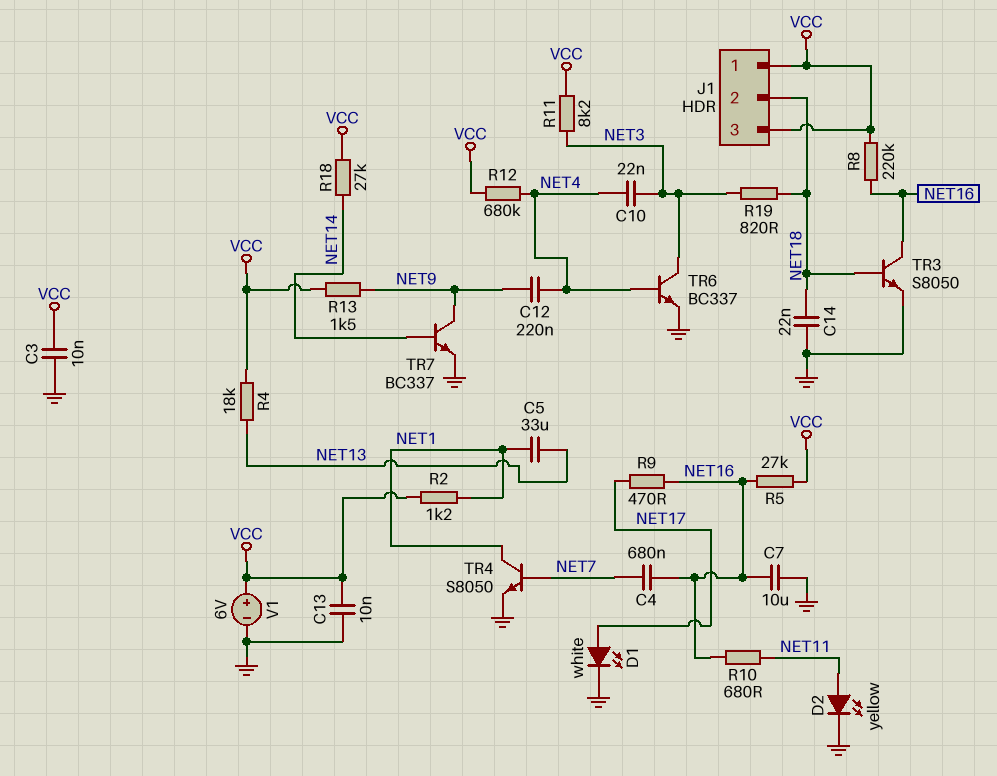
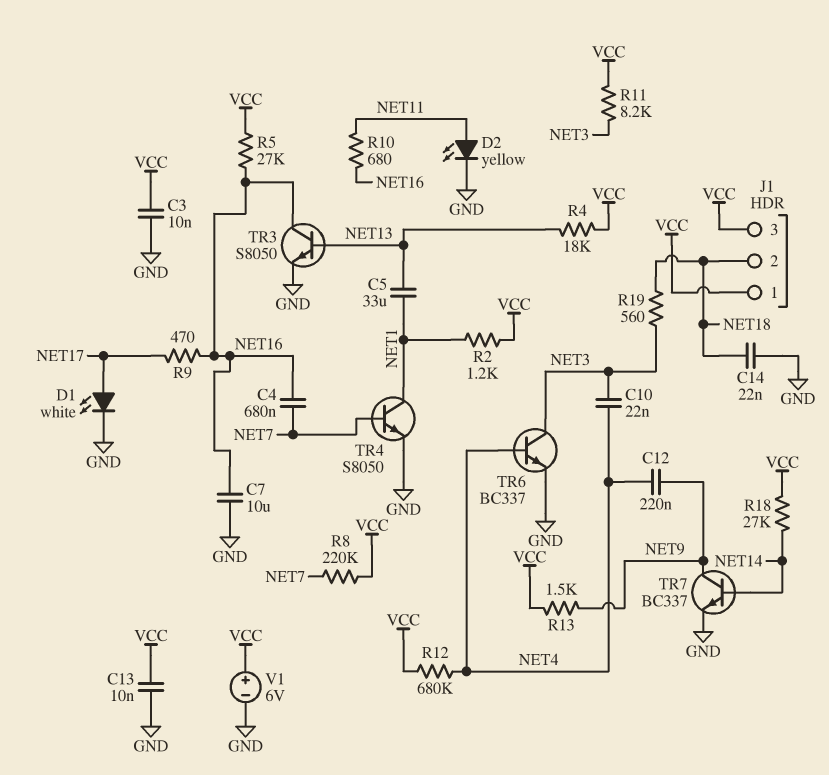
R8: 220k (NET16, VCC) -> 220k (NET7, VCC)
R19: 820 (NET3, NET18) -> 560 (NET3, NET18)
TR3: NPN S8050 (B NET18, C NET16, E GND) -> NPN S8050 (B NET13, C NET16, E GND)

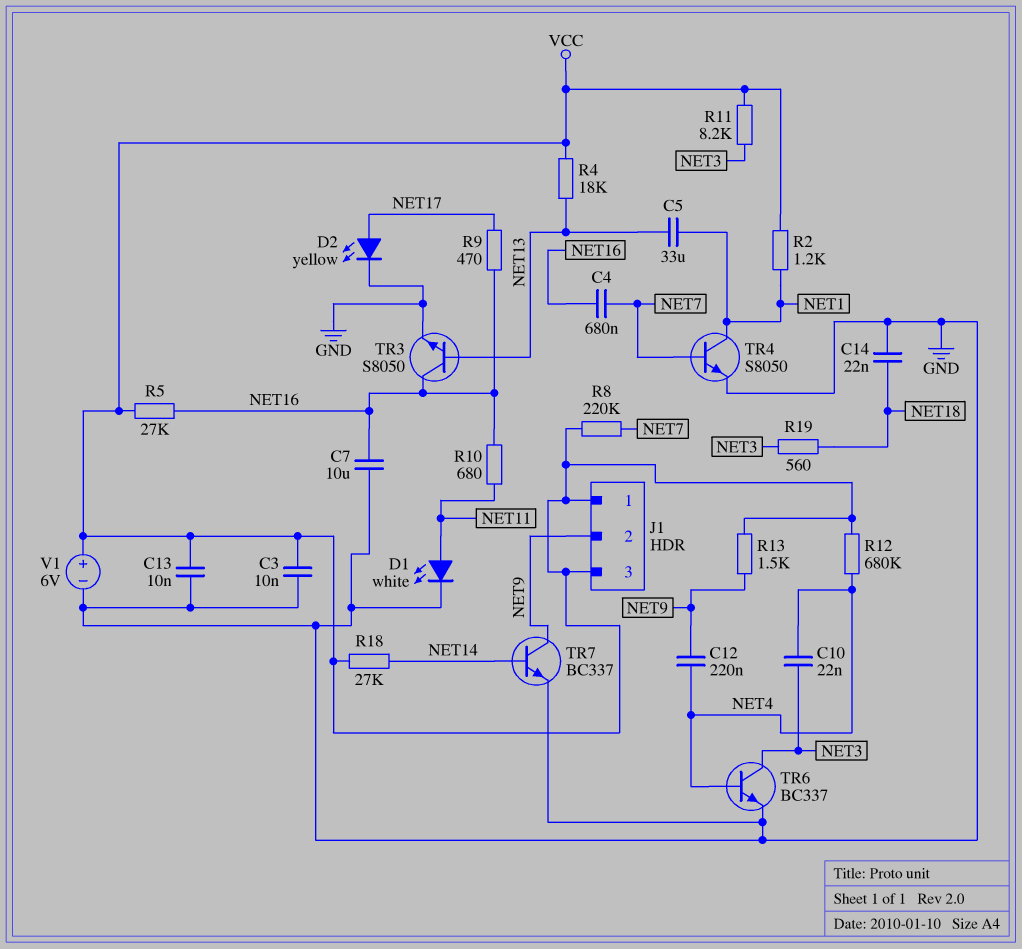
D1: LED white (A NET17, K GND) -> LED white (A NET11, K GND)
D2: LED yellow (A NET11, K GND) -> LED yellow (A NET17, K GND)
J1 pin 2: NET18 -> NET9

